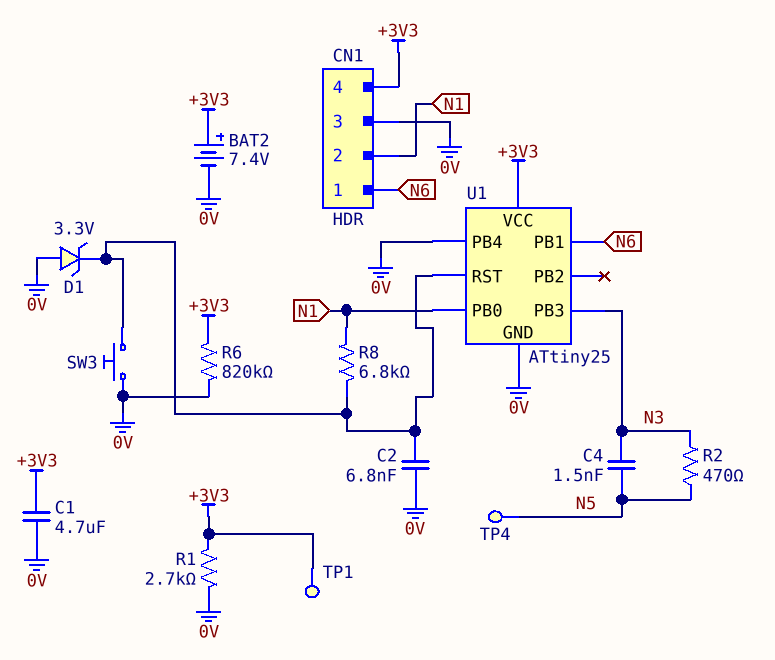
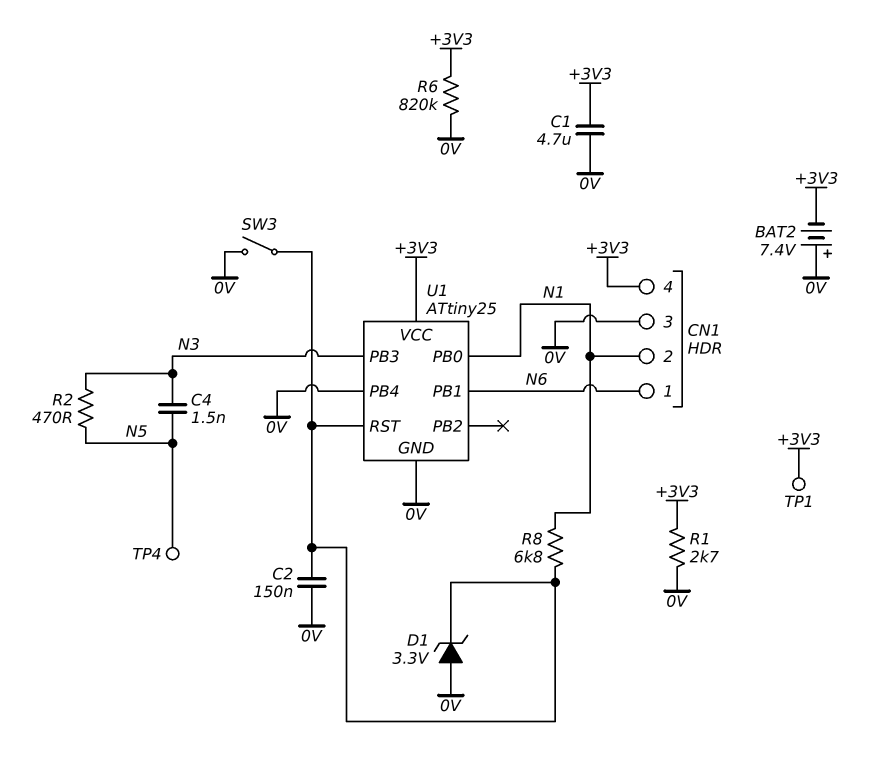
BAT2: 7.4V (plus +3V3, minus 0V) -> 7.4V (plus 0V, minus +3V3)
C2: 6.8nF (0V, U1/RST) -> 150nF (0V, U1/RST)
SW3: button (0V, U1/RST) -> switch (0V, U1/RST)

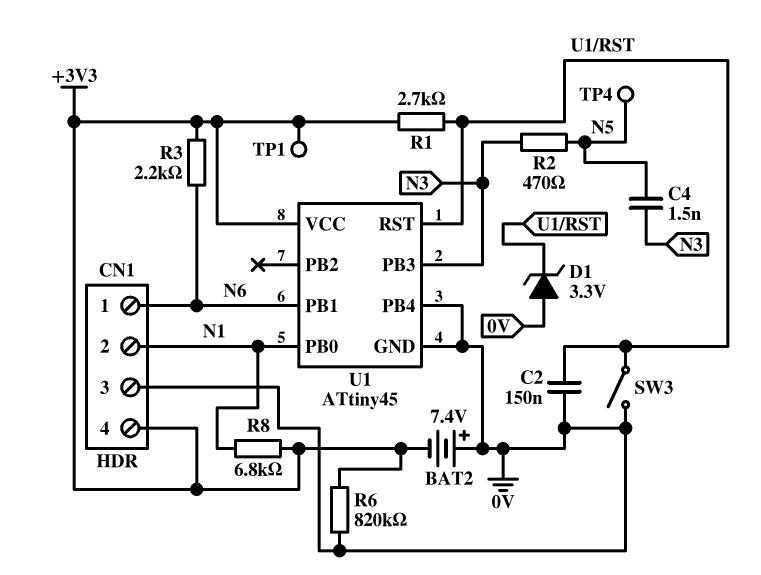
C1: 4.7uF (+3V3, 0V) -> none
R1: 2.7k (+3V3, 0V) -> 2.7k (+3V3, U1/RST)
R3: none -> 2.2k (+3V3, N6)
R8: 6.8k (N1, U1/RST) -> 6.8k (+3V3, N1)
U1: ATtiny25 -> ATtiny45

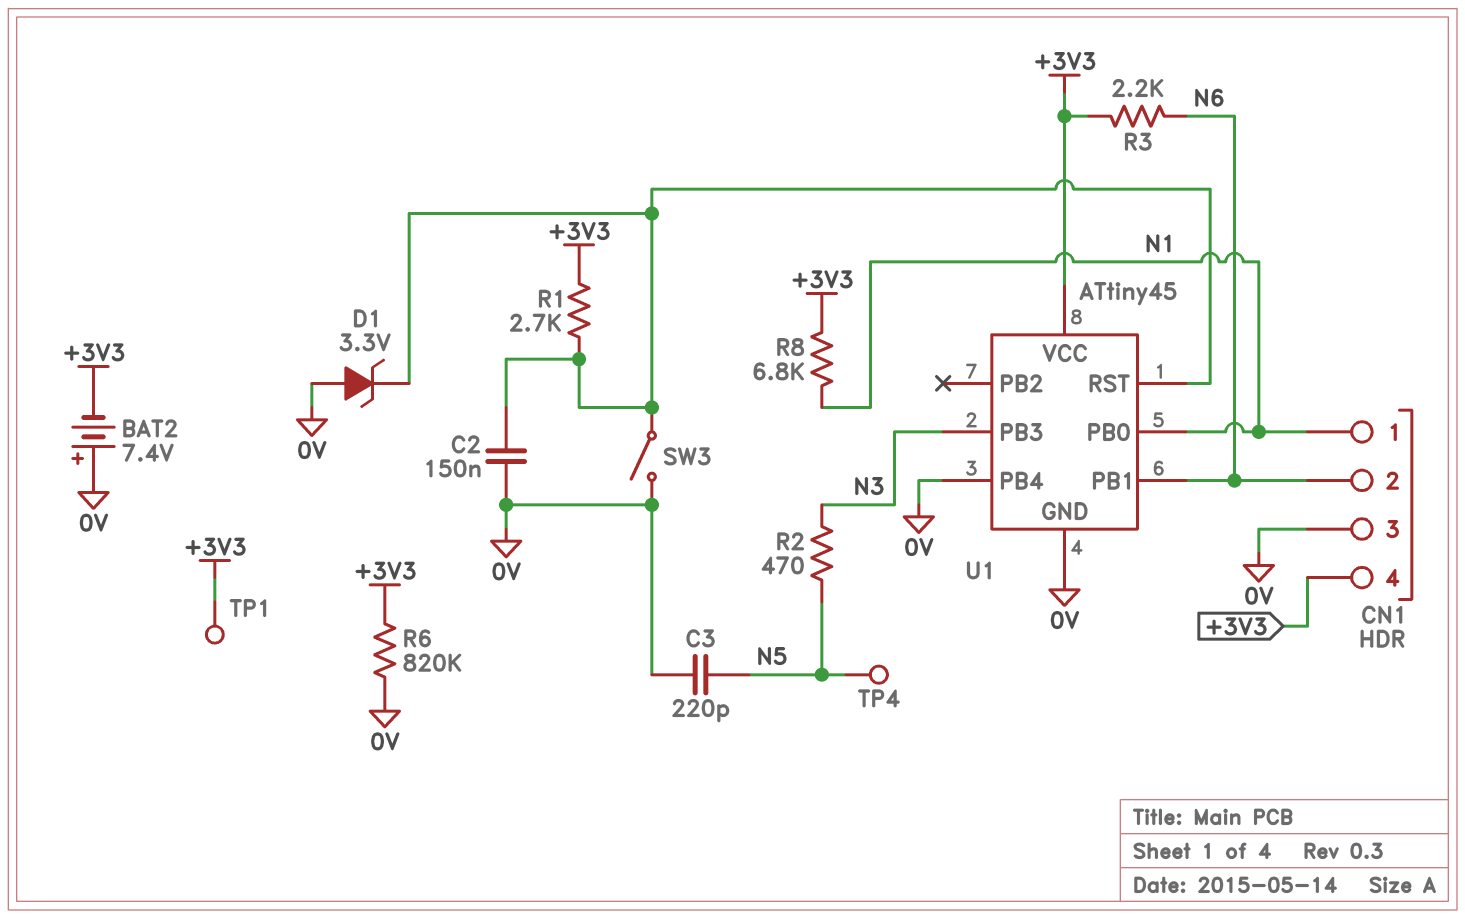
C3: none -> 220pF (0V, N5)
C4: 1.5nF (N3, N5) -> none
CN1 pin 1: N6 -> N1
CN1 pin 2: N1 -> N6

